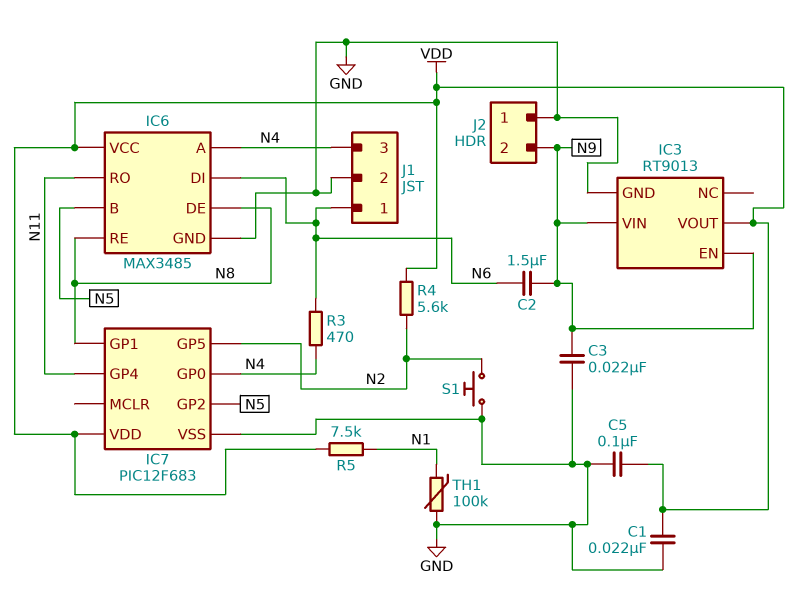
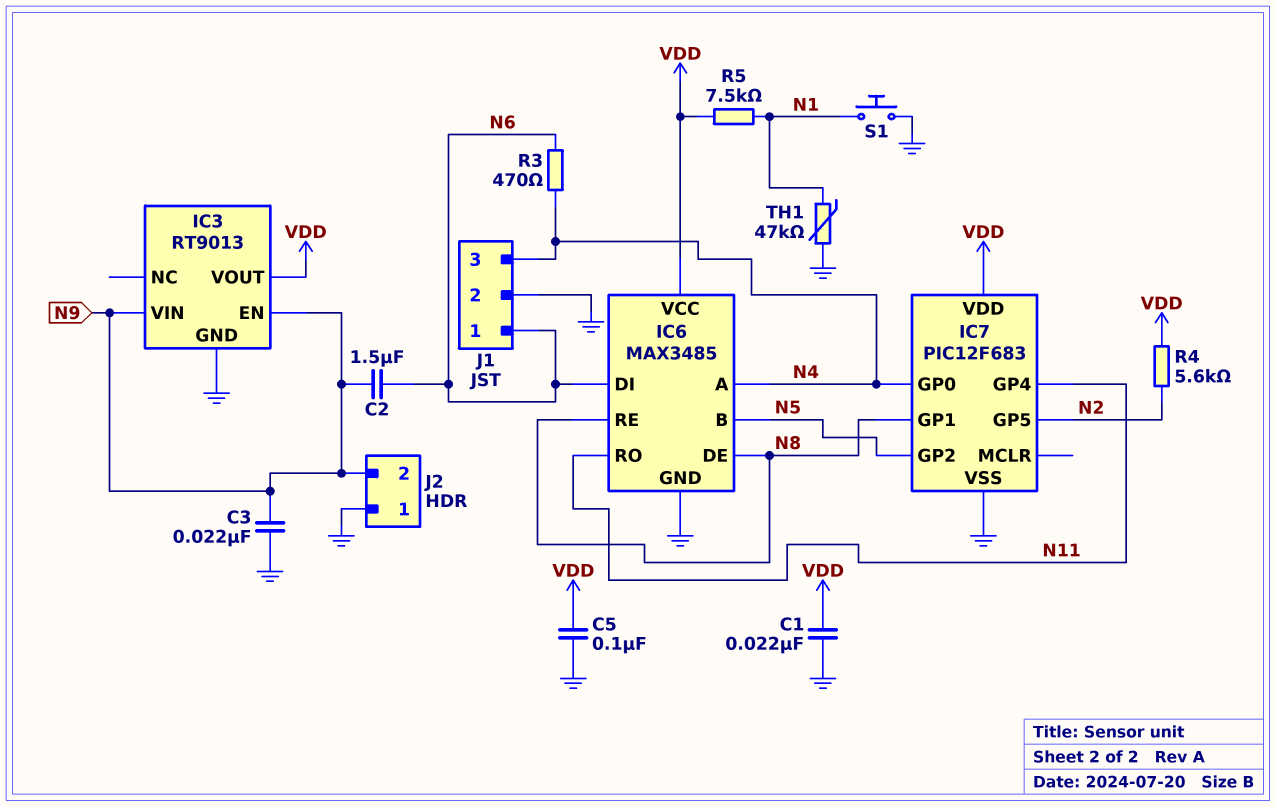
S1: button (GND, N2) -> button (GND, N1)
TH1: 100k (GND, N1) -> 47k (GND, N1)

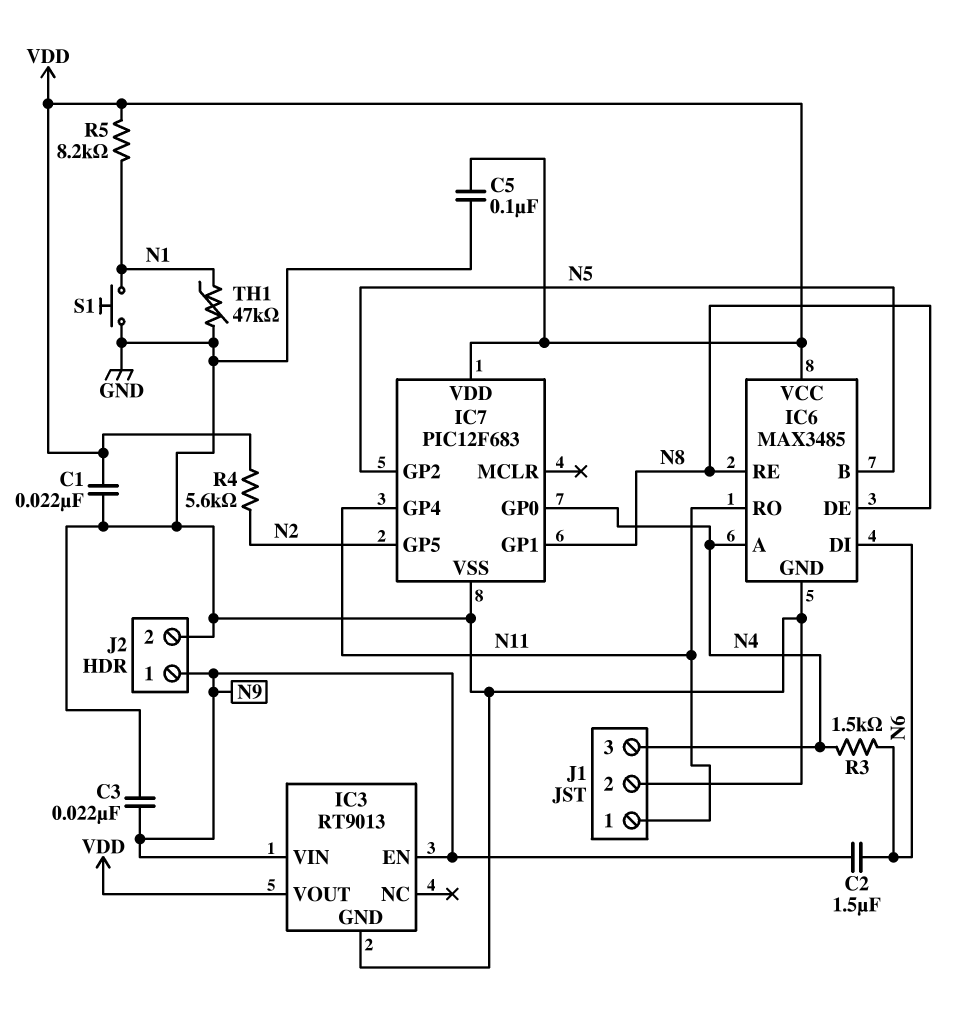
J1 pin 1: N6 -> N11
J2 pin 1: GND -> N9
J2 pin 2: N9 -> GND
R3: 470 (N4, N6) -> 1.5k (N4, N6)
R5: 7.5k (N1, VDD) -> 8.2k (N1, VDD)

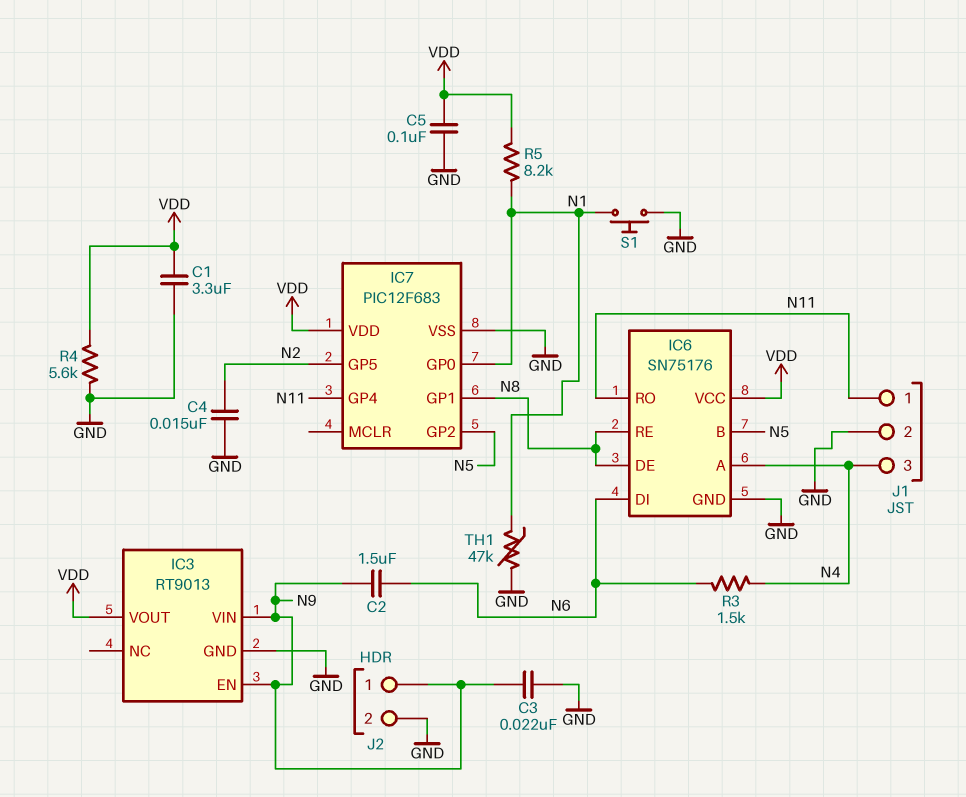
C1: 22nF (GND, VDD) -> 3.3uF (GND, VDD)
C4: none -> 15nF (GND, N2)
IC6: MAX3485 -> SN75176
IC7 pin GP0: N4 -> N1
R4: 5.6k (N2, VDD) -> 5.6k (GND, VDD)

